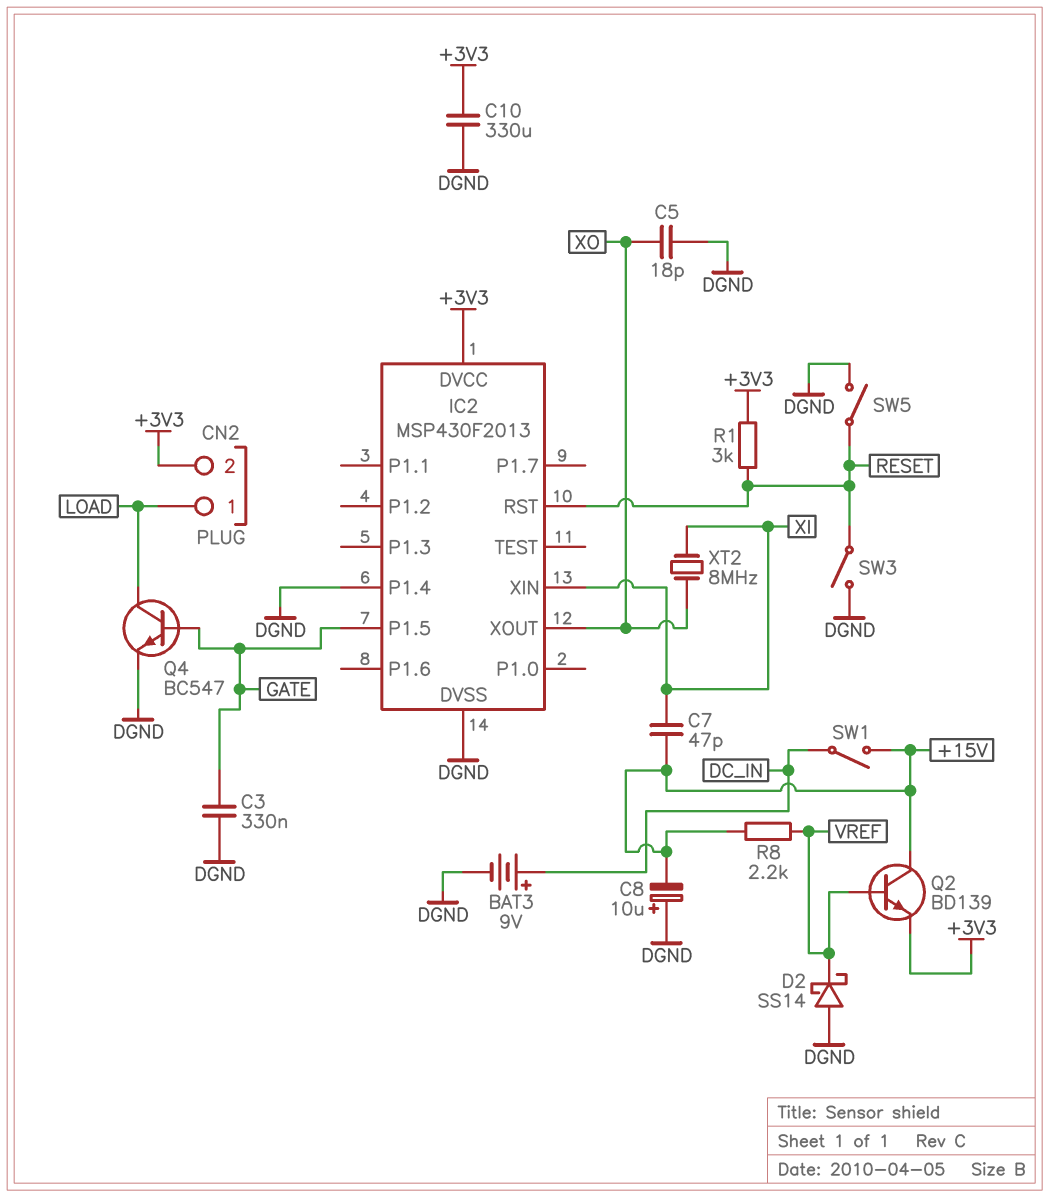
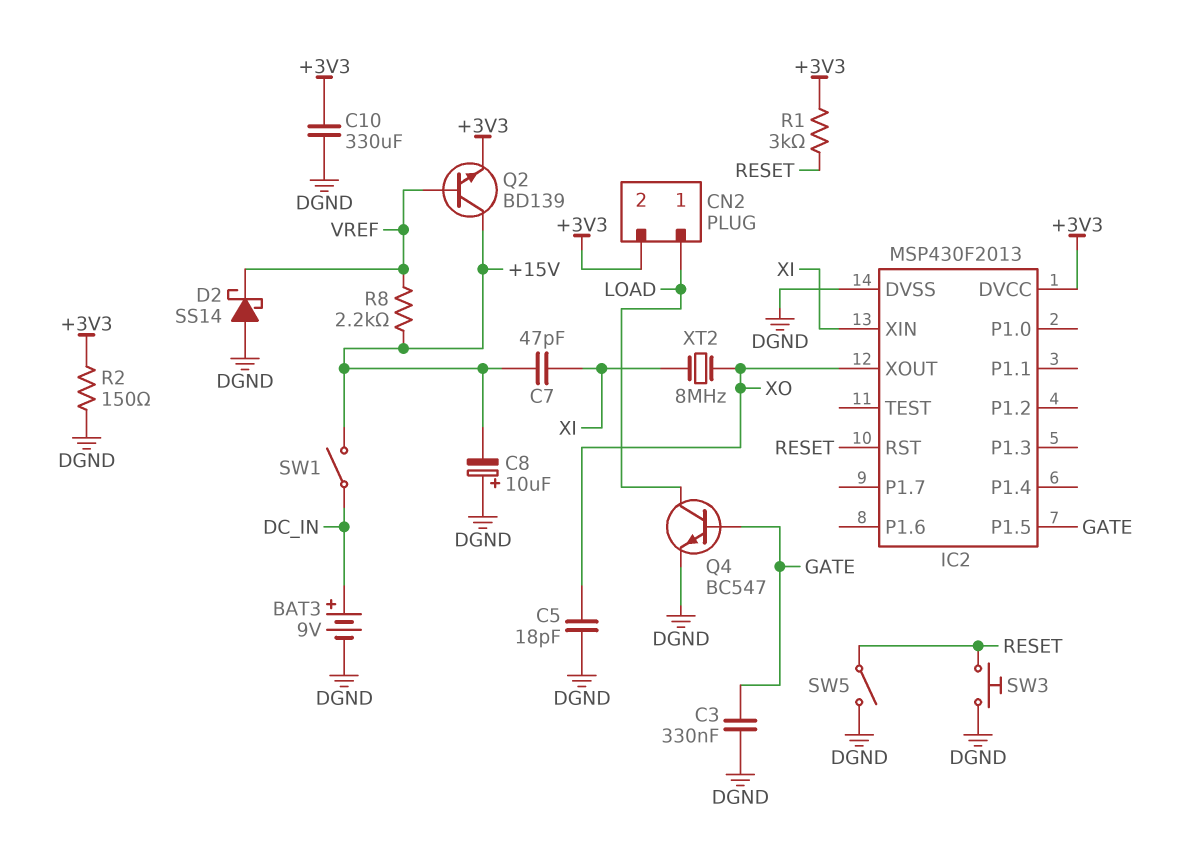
IC2 pin P1.4: DGND -> none
R2: none -> 150 (+3V3, DGND)
SW3: switch (DGND, RESET) -> button (DGND, RESET)

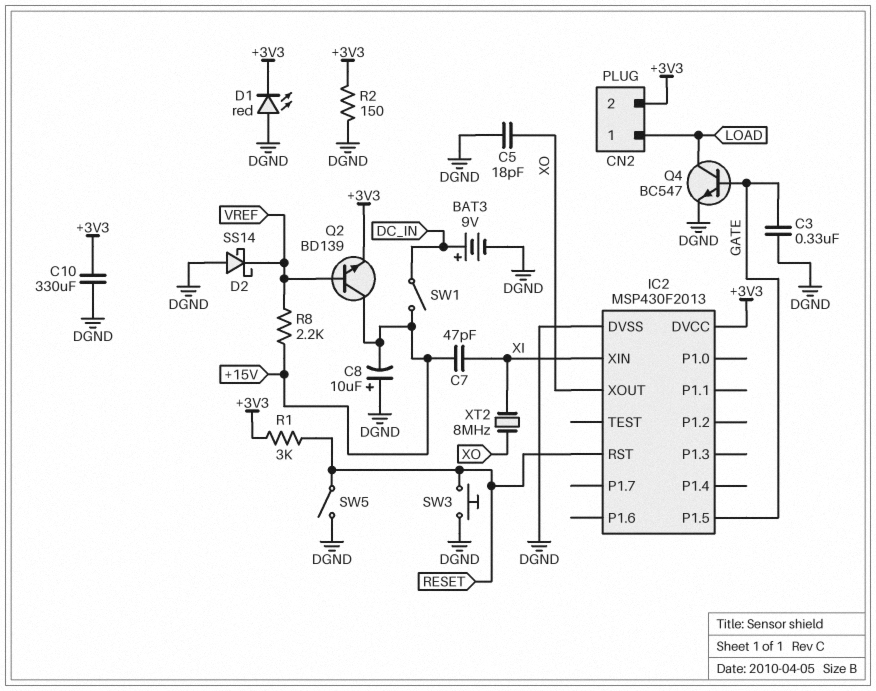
D1: none -> LED red (A DGND, K +3V3)

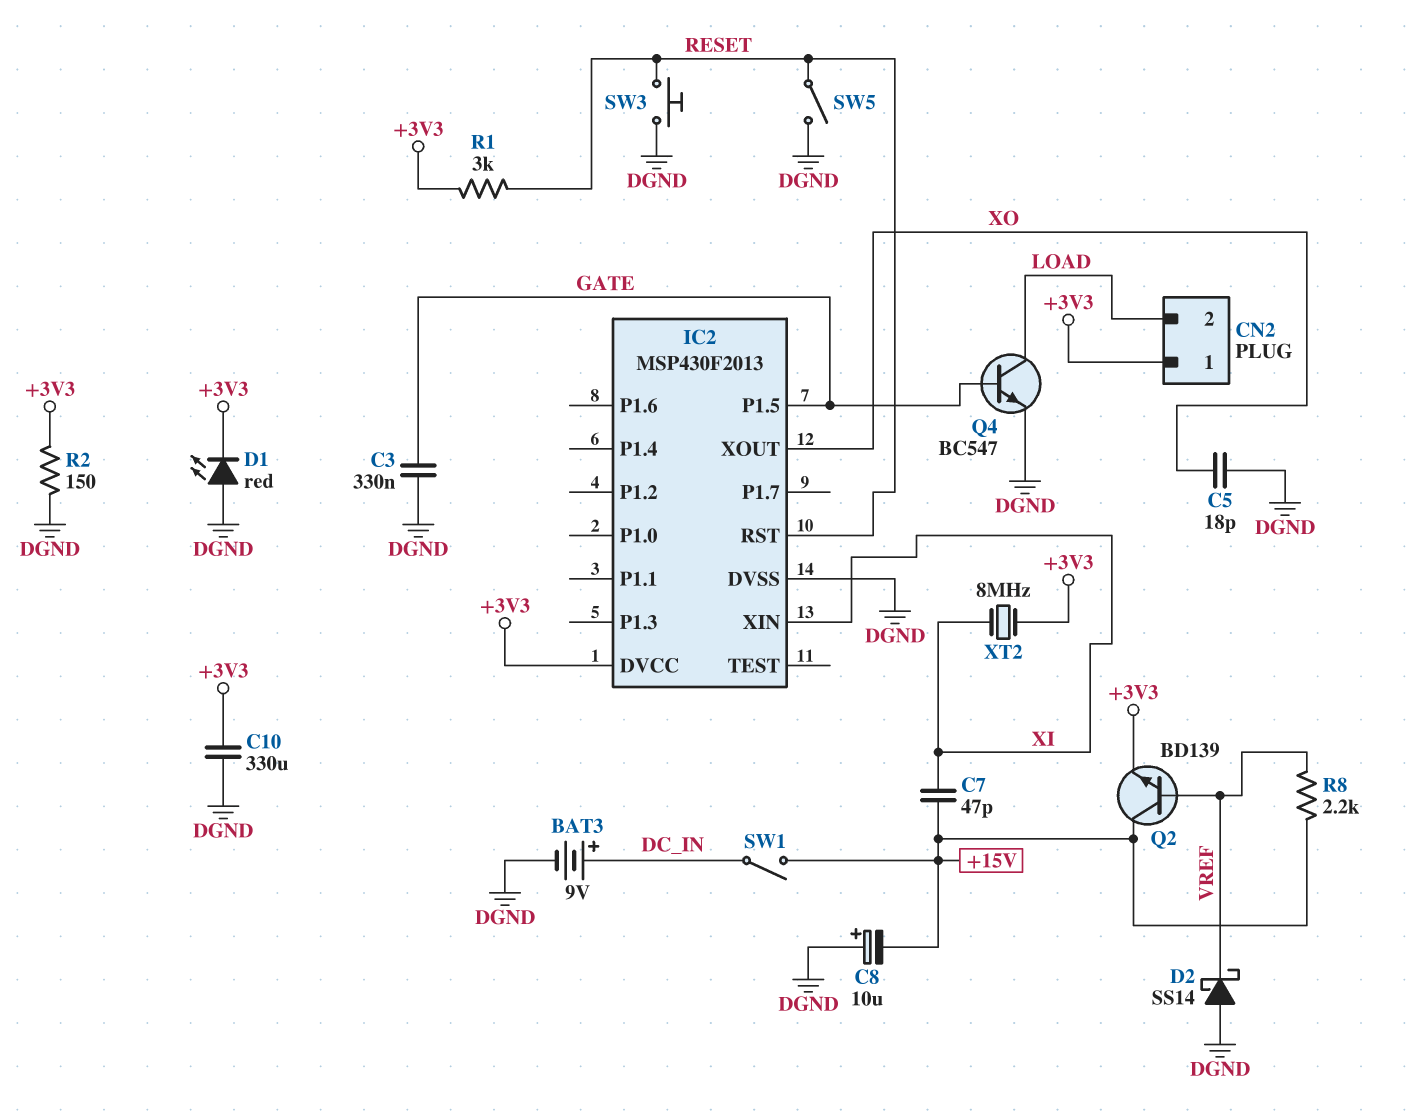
CN2 pin 1: LOAD -> +3V3
CN2 pin 2: +3V3 -> LOAD
XT2: 8MHz (XI, XO) -> 8MHz (+3V3, XI)

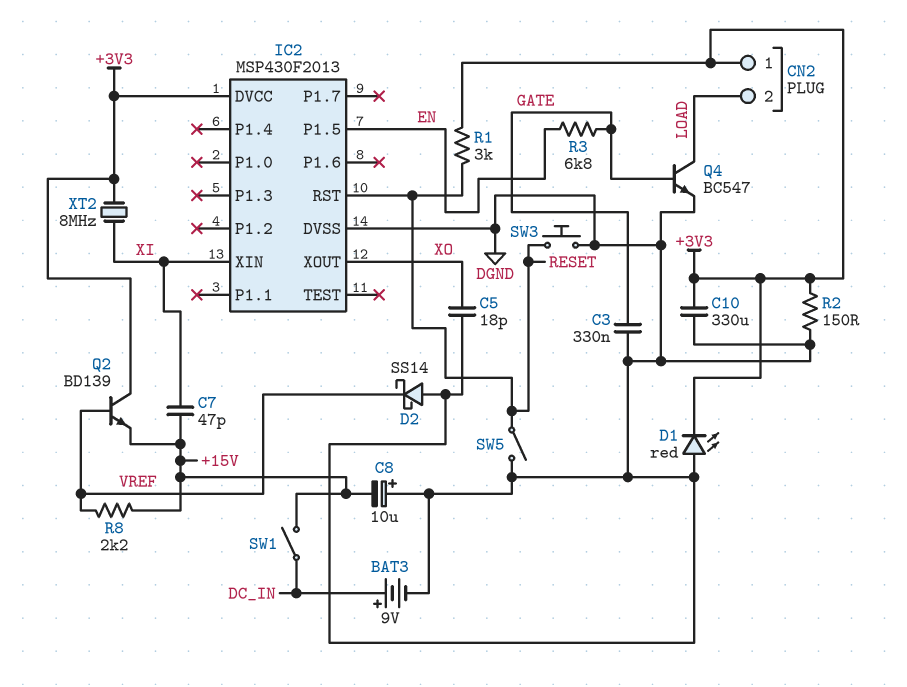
IC2 pin P1.5: GATE -> EN
Q2: NPN BD139 (B VREF, C +15V, E +3V3) -> NPN BD139 (B VREF, C +3V3, E +15V)
R3: none -> 6.8k (EN, GATE)

